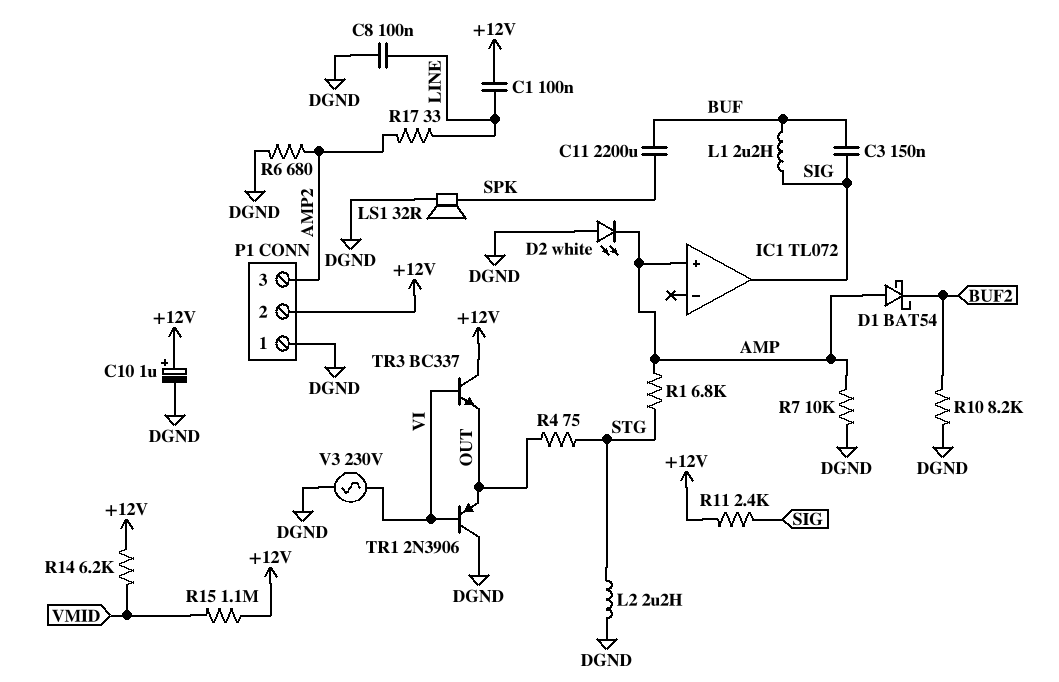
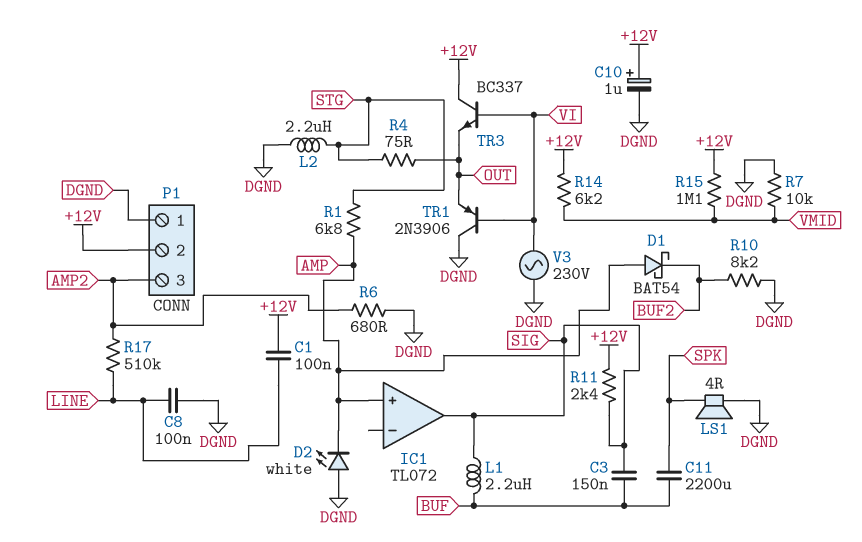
LS1: speaker 32R (DGND, SPK) -> speaker 4R (DGND, SPK)
R7: 10k (AMP, DGND) -> 10k (DGND, VMID)
R17: 33 (AMP2, LINE) -> 510k (AMP2, LINE)

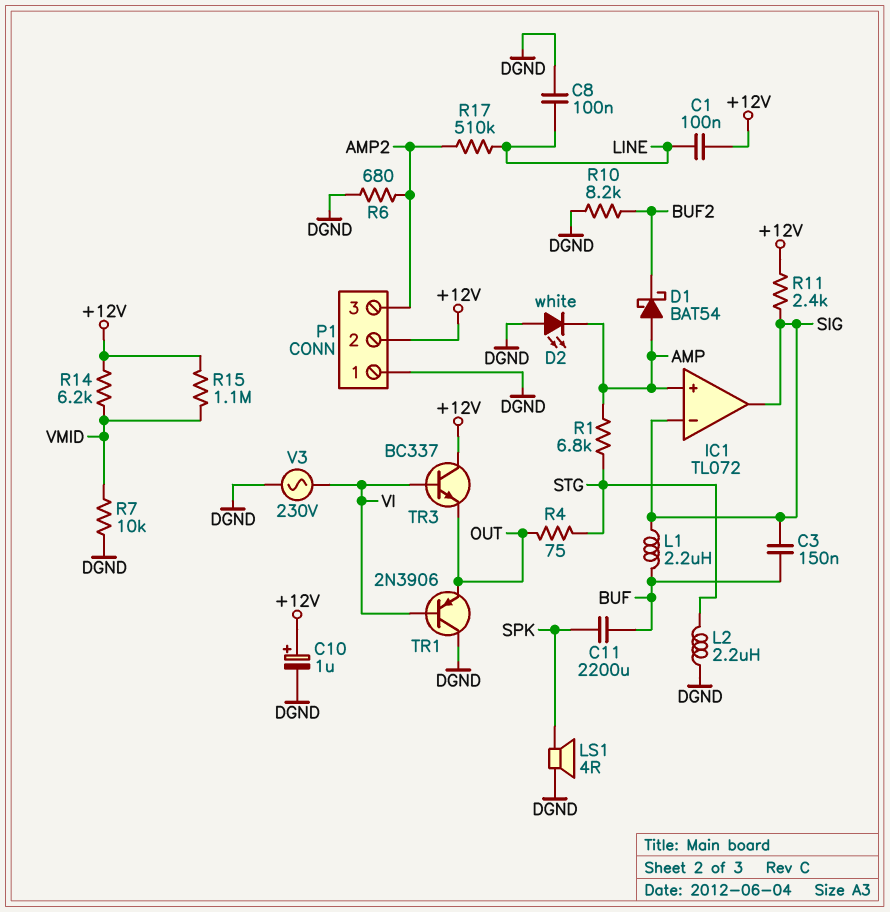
IC1 pin in-: none -> SIG

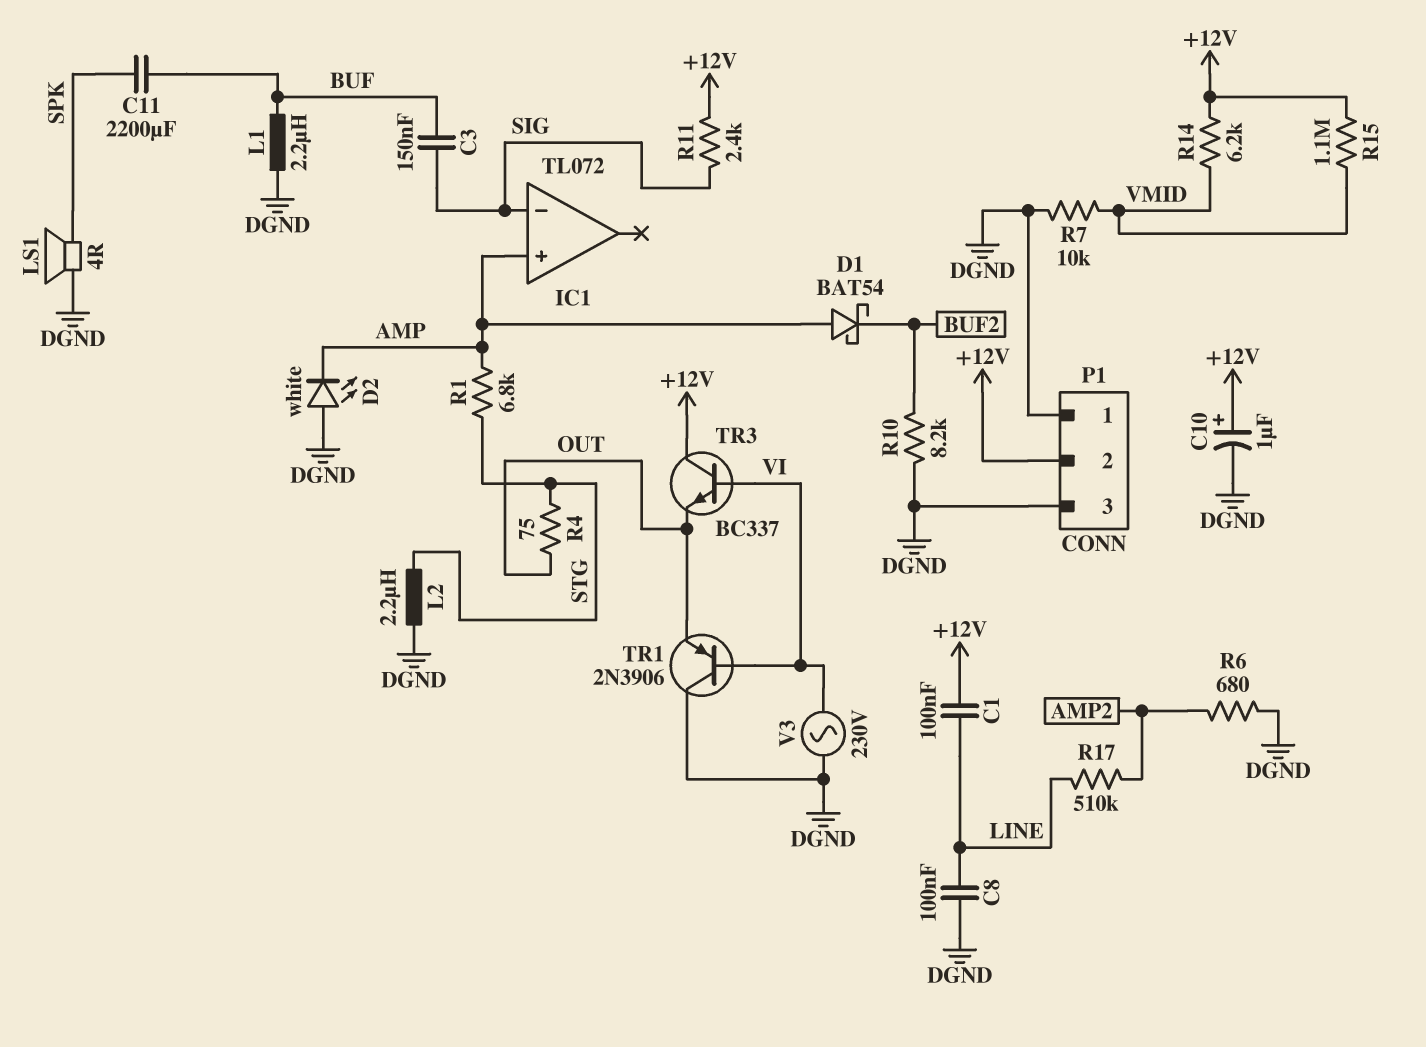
IC1 pin out: SIG -> none
L1: 2.2uH (BUF, SIG) -> 2.2uH (BUF, DGND)
P1 pin 3: AMP2 -> DGND

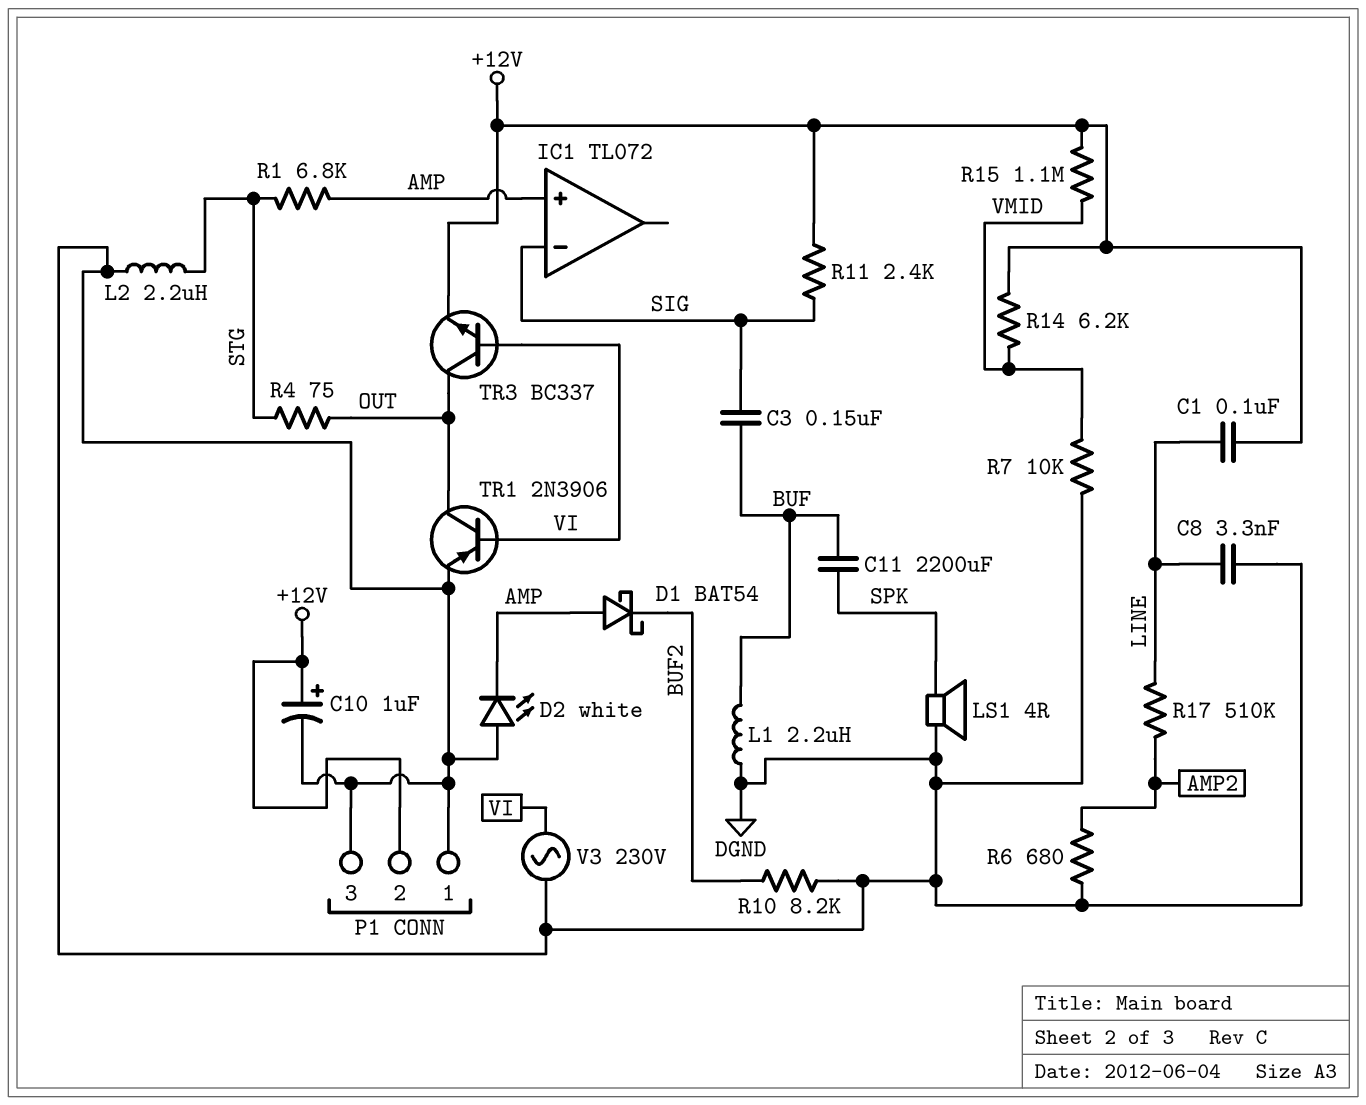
C8: 100nF (DGND, LINE) -> 3.3nF (DGND, LINE)
TR1: PNP 2N3906 (B VI, C DGND, E OUT) -> PNP 2N3906 (B VI, C OUT, E DGND)
TR3: NPN BC337 (B VI, C +12V, E OUT) -> NPN BC337 (B VI, C OUT, E +12V)

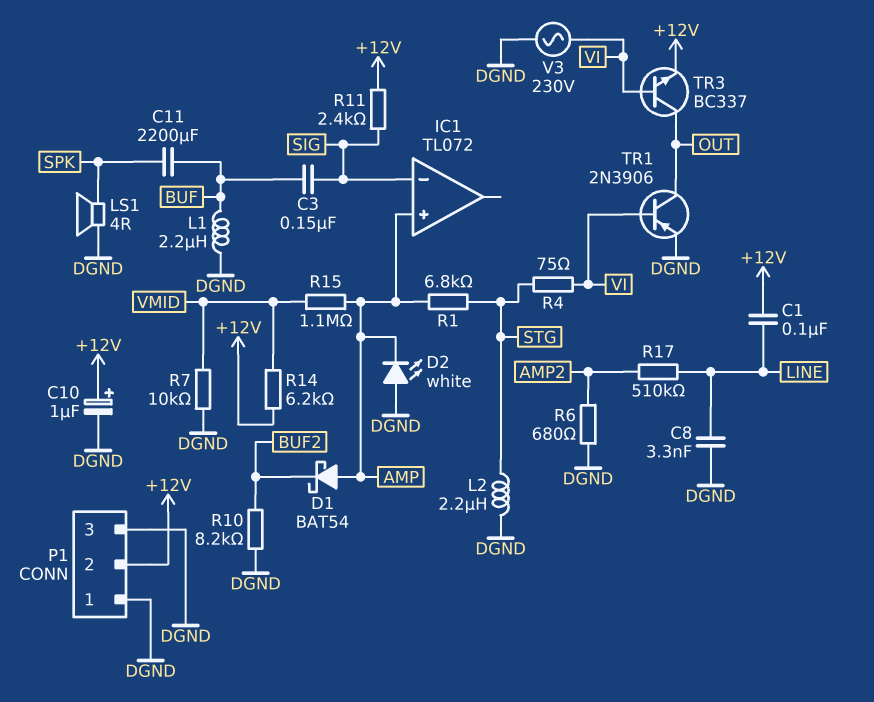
R4: 75 (OUT, STG) -> 75 (STG, VI)
R15: 1.1M (+12V, VMID) -> 1.1M (AMP, VMID)

